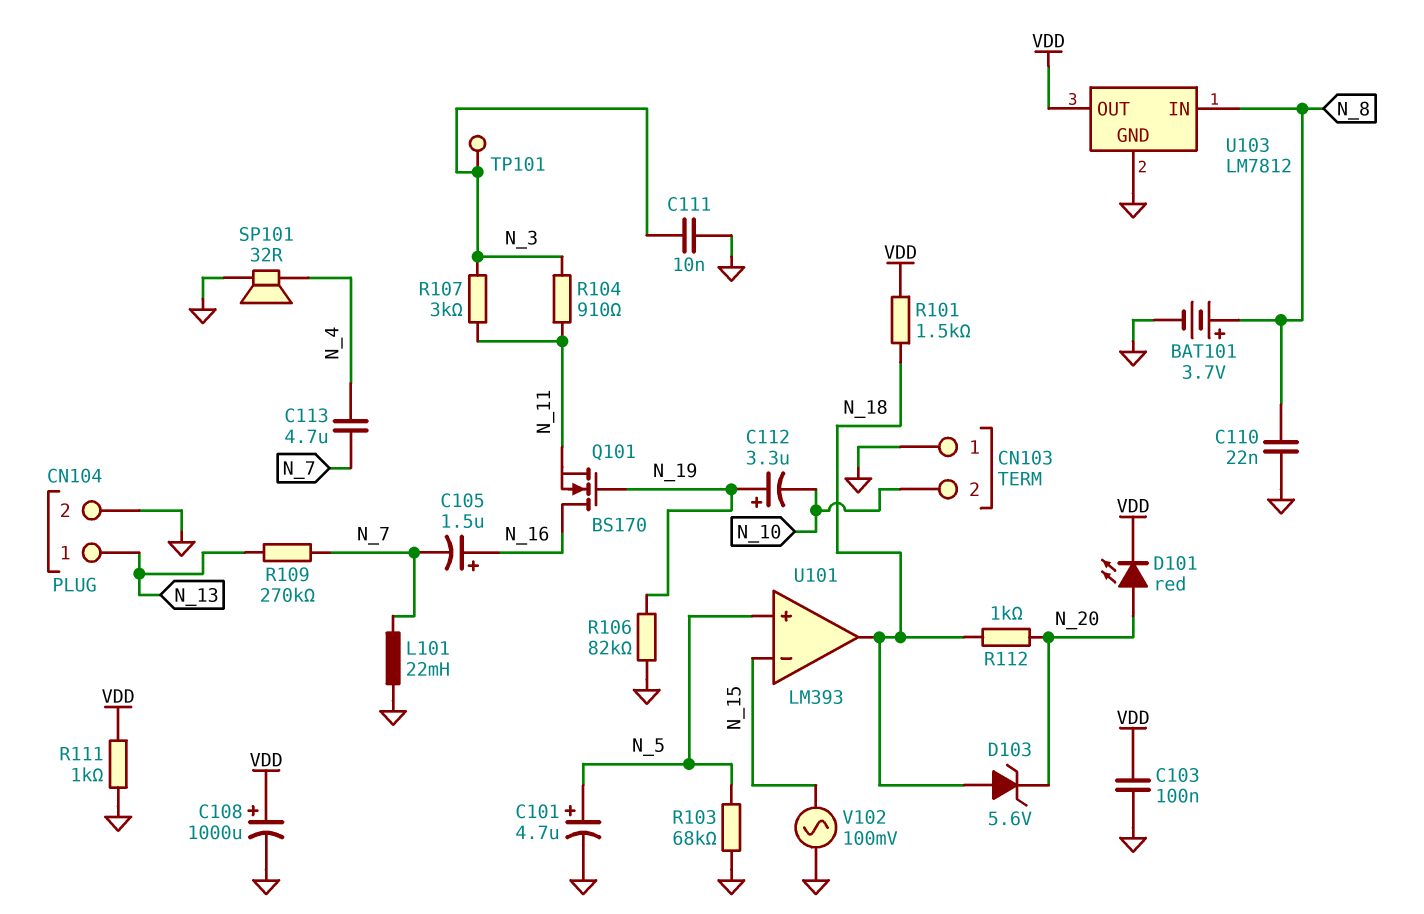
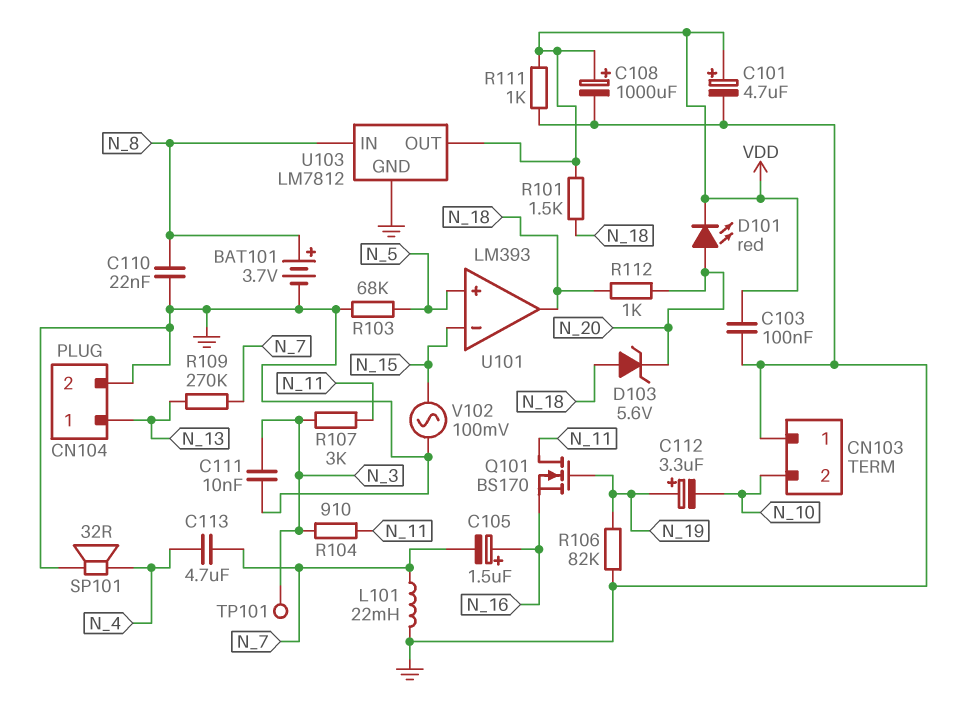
C101: 4.7uF (plus N_5, minus GND) -> 4.7uF (plus VDD, minus GND)
Q101: NMOS BS170 (G N_19, D N_16, S N_11) -> NMOS BS170 (G N_19, D N_11, S N_16)

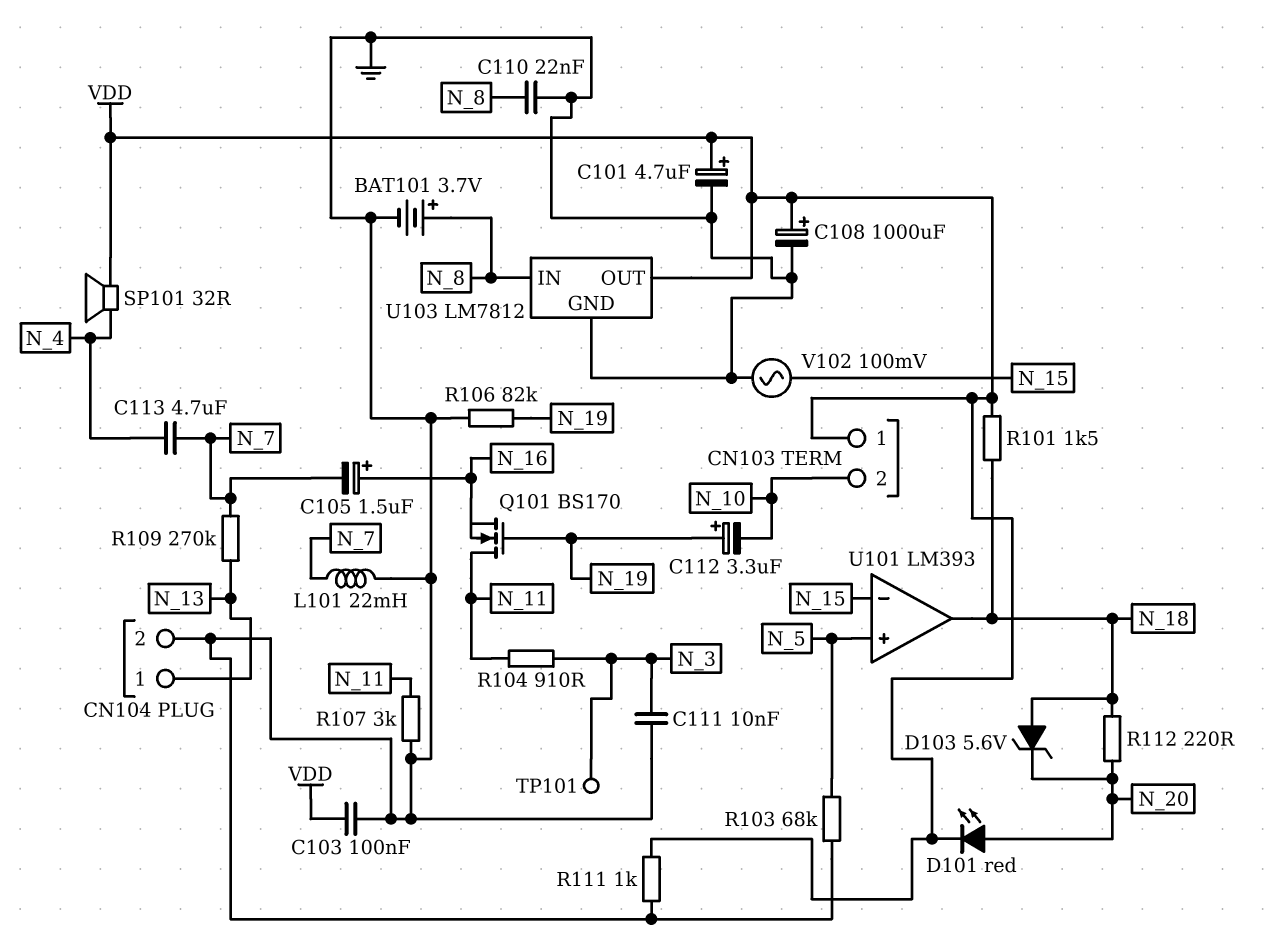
CN103 pin 1: GND -> VDD
R107: 3k (N_3, N_11) -> 3k (GND, N_11)
R112: 1k (N_18, N_20) -> 220 (N_18, N_20)
SP101: speaker 32R (GND, N_4) -> speaker 32R (N_4, VDD)

